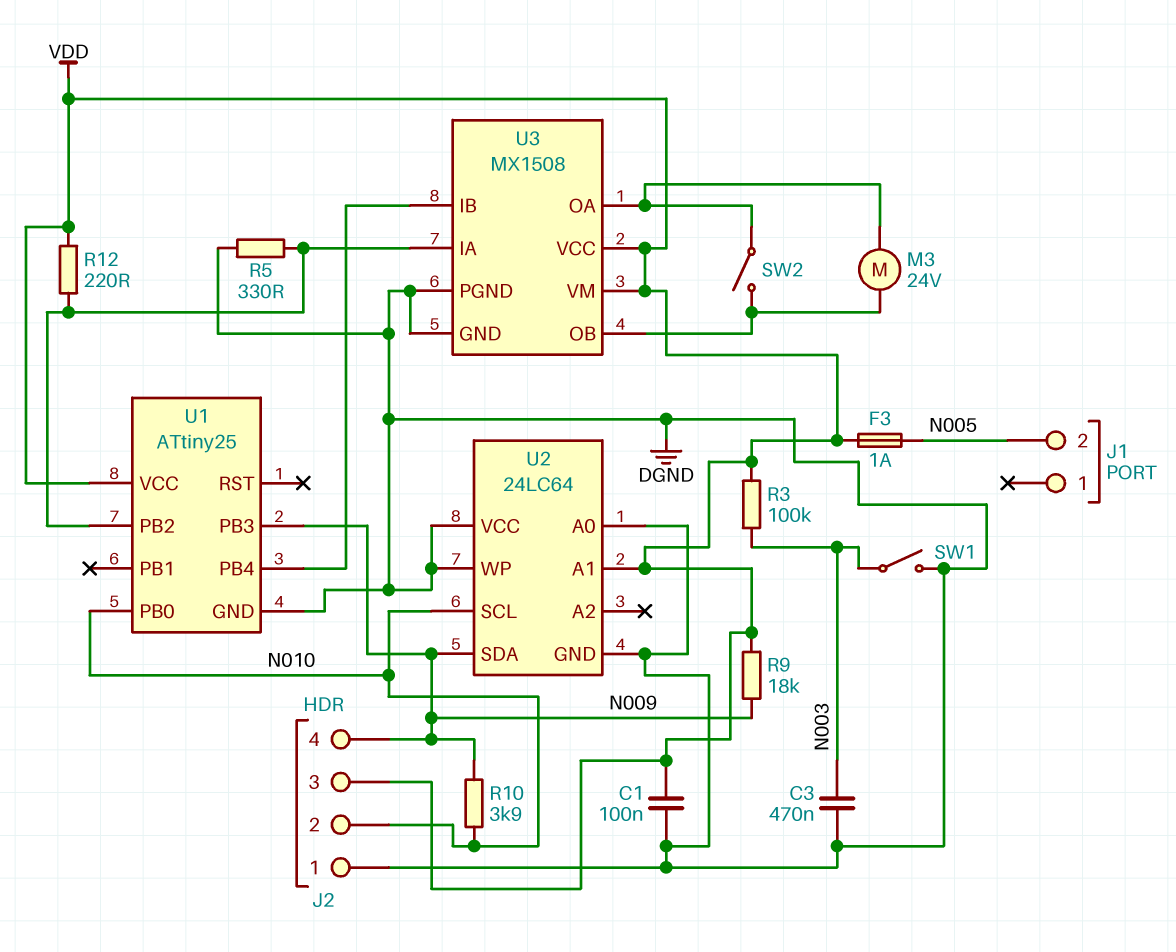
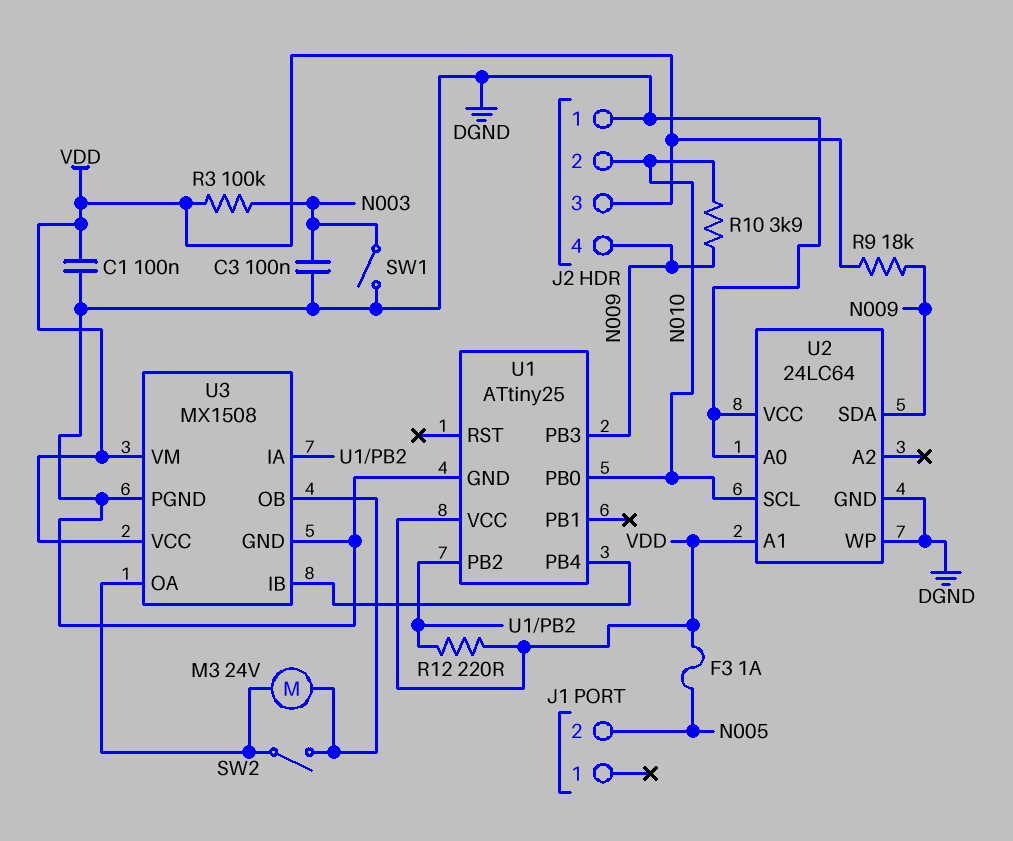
C3: 470nF (DGND, N003) -> 100nF (DGND, N003)
R5: 330 (DGND, U1/PB2) -> none

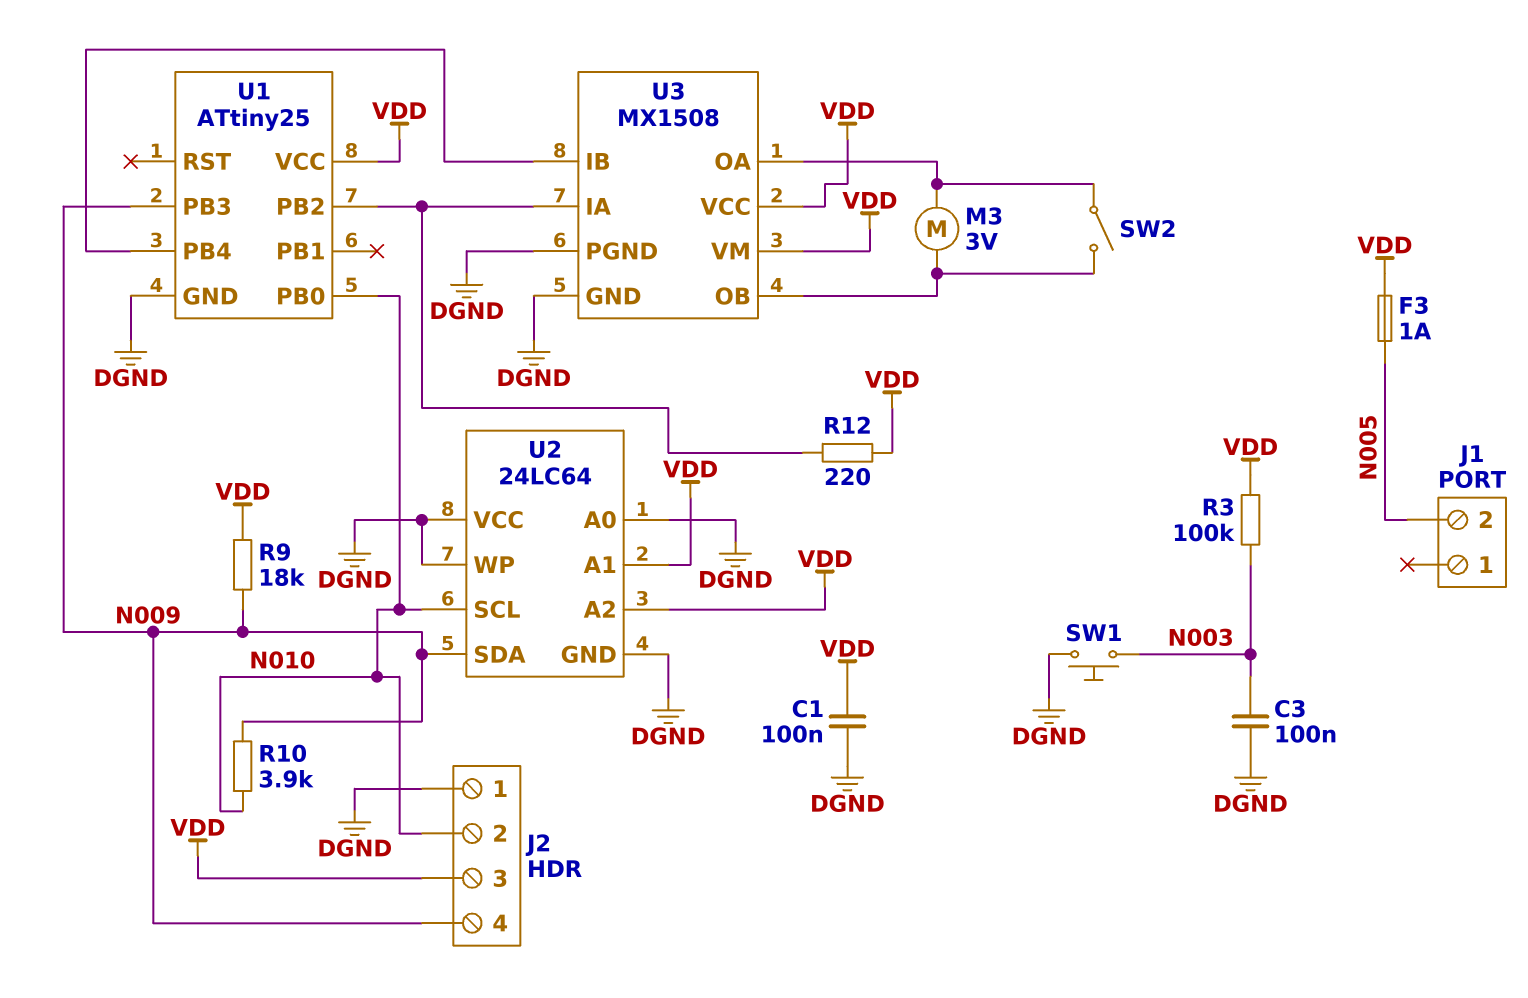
M3: motor 24V (U3/OA, U3/OB) -> motor 3V (U3/OA, U3/OB)
SW1: switch (DGND, N003) -> button (DGND, N003)
U2 pin A2: none -> VDD

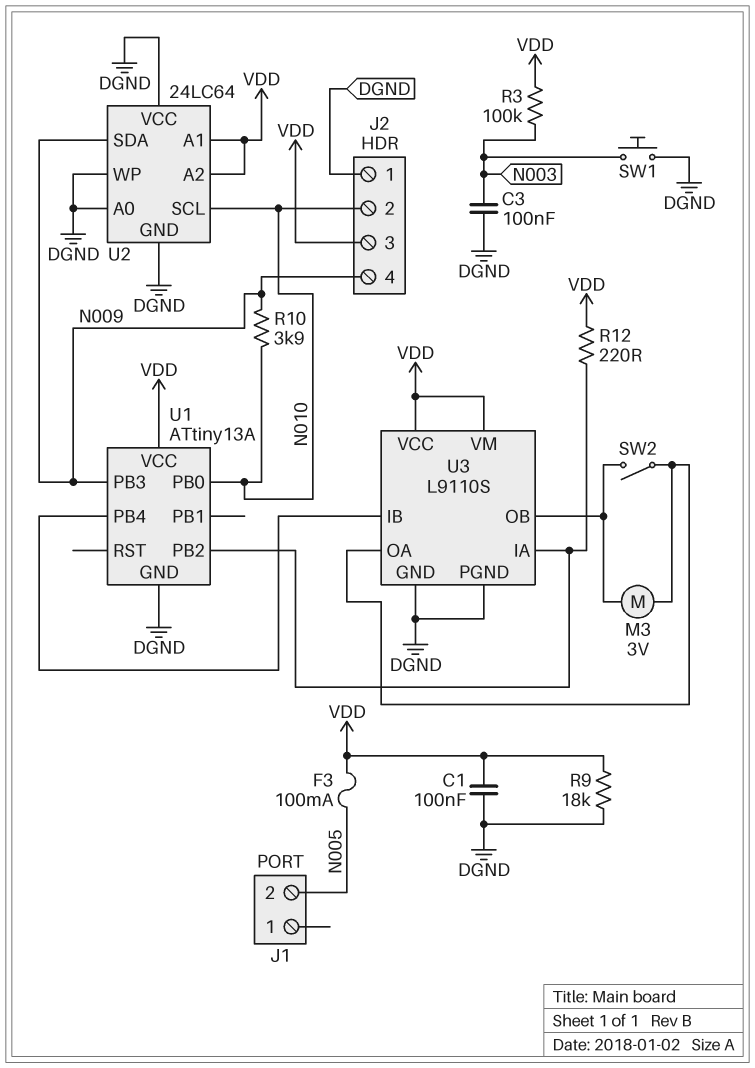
F3: 1A (N005, VDD) -> 100mA (N005, VDD)
R9: 18k (N009, VDD) -> 18k (DGND, VDD)
U1: ATtiny25 -> ATtiny13A
U3: MX1508 -> L9110S

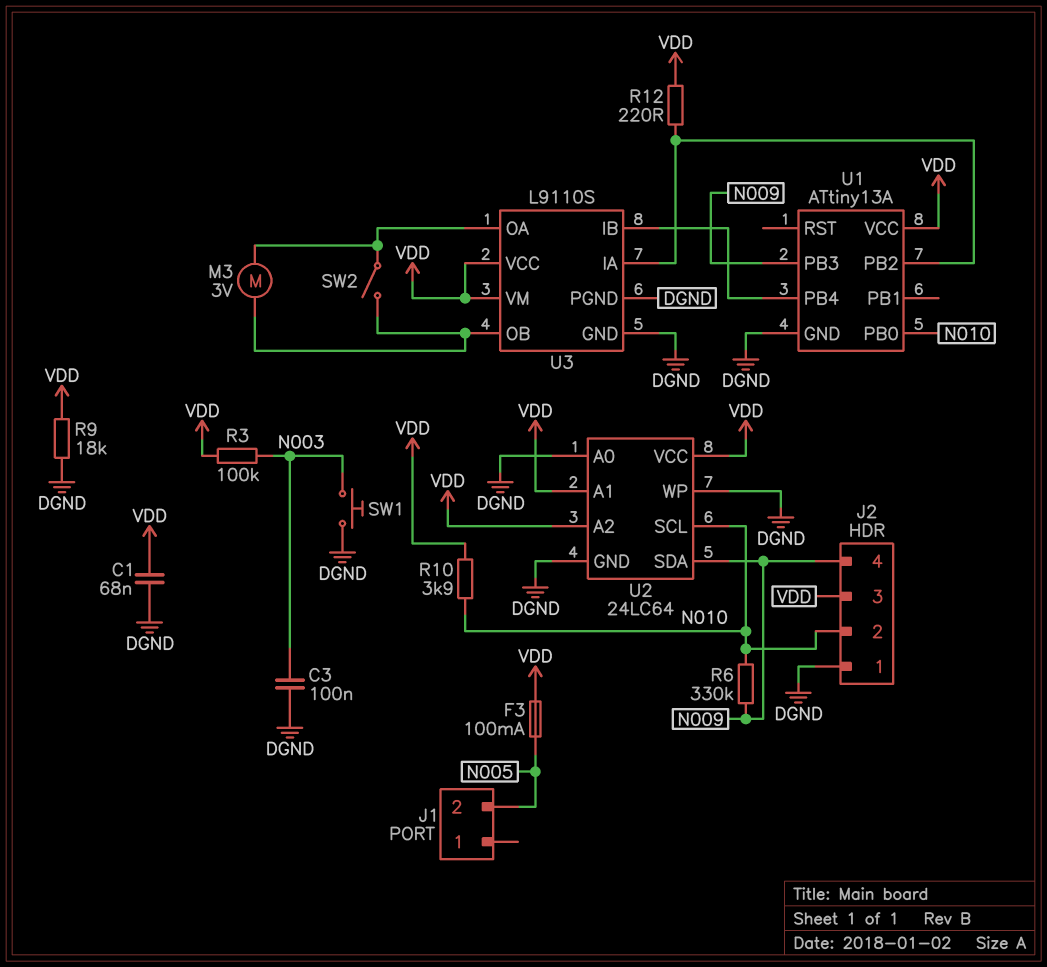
C1: 100nF (DGND, VDD) -> 68nF (DGND, VDD)
R6: none -> 330k (N009, N010)
R10: 3.9k (N009, N010) -> 3.9k (N010, VDD)
U2 pin VCC: DGND -> VDD

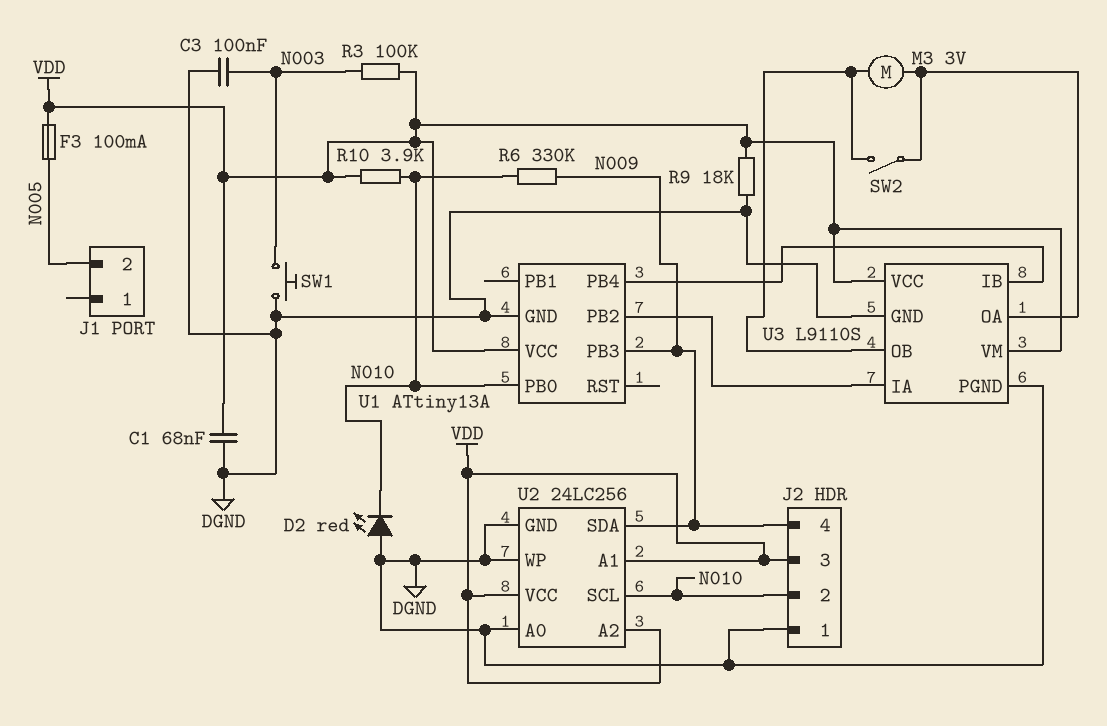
D2: none -> LED red (A DGND, K N010)
R12: 220 (U1/PB2, VDD) -> none
U2: 24LC64 -> 24LC256

